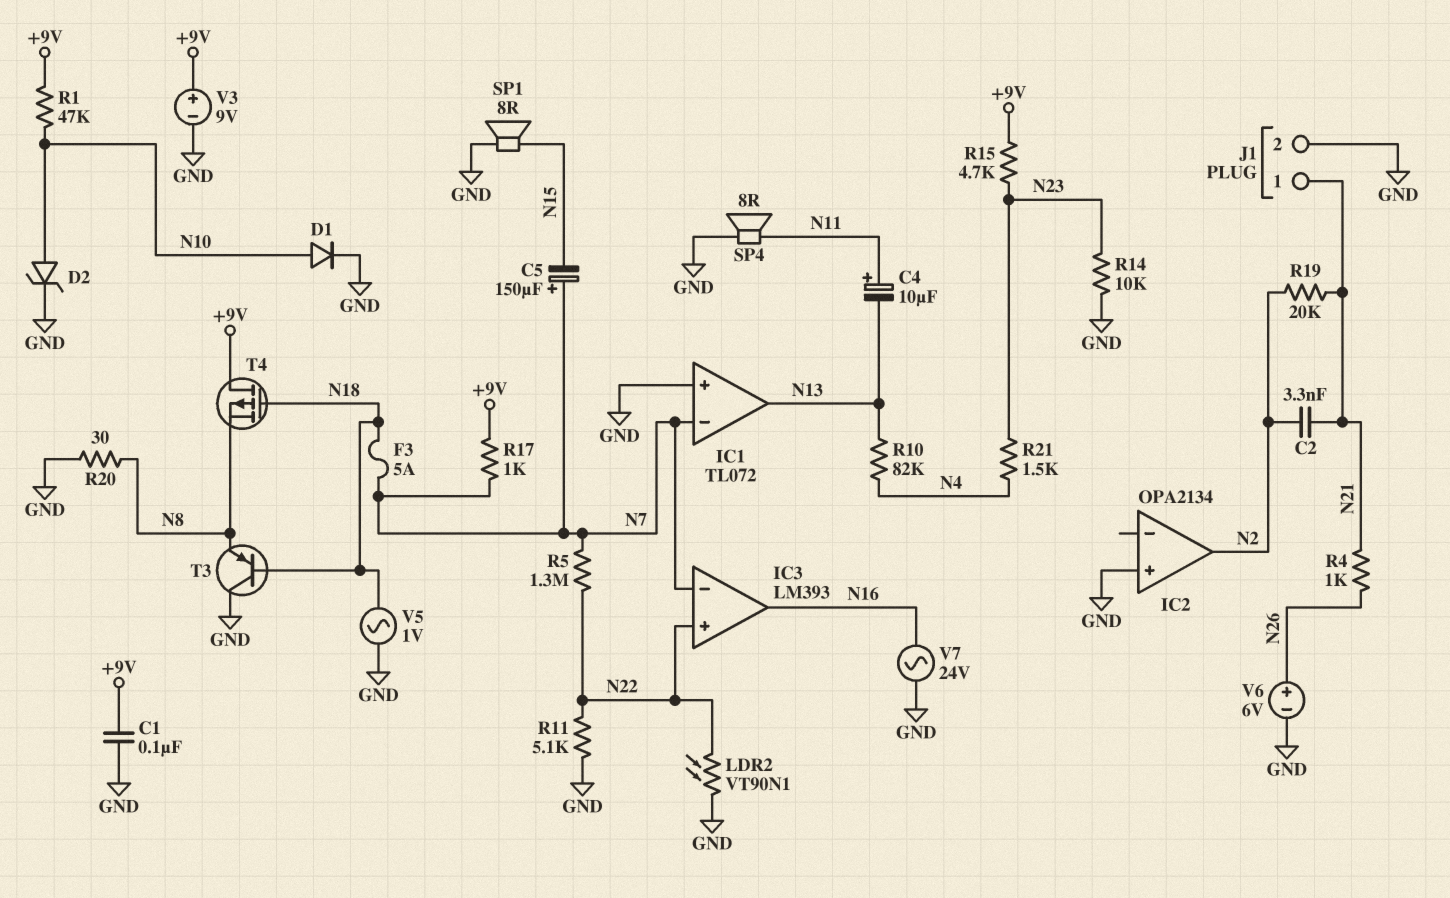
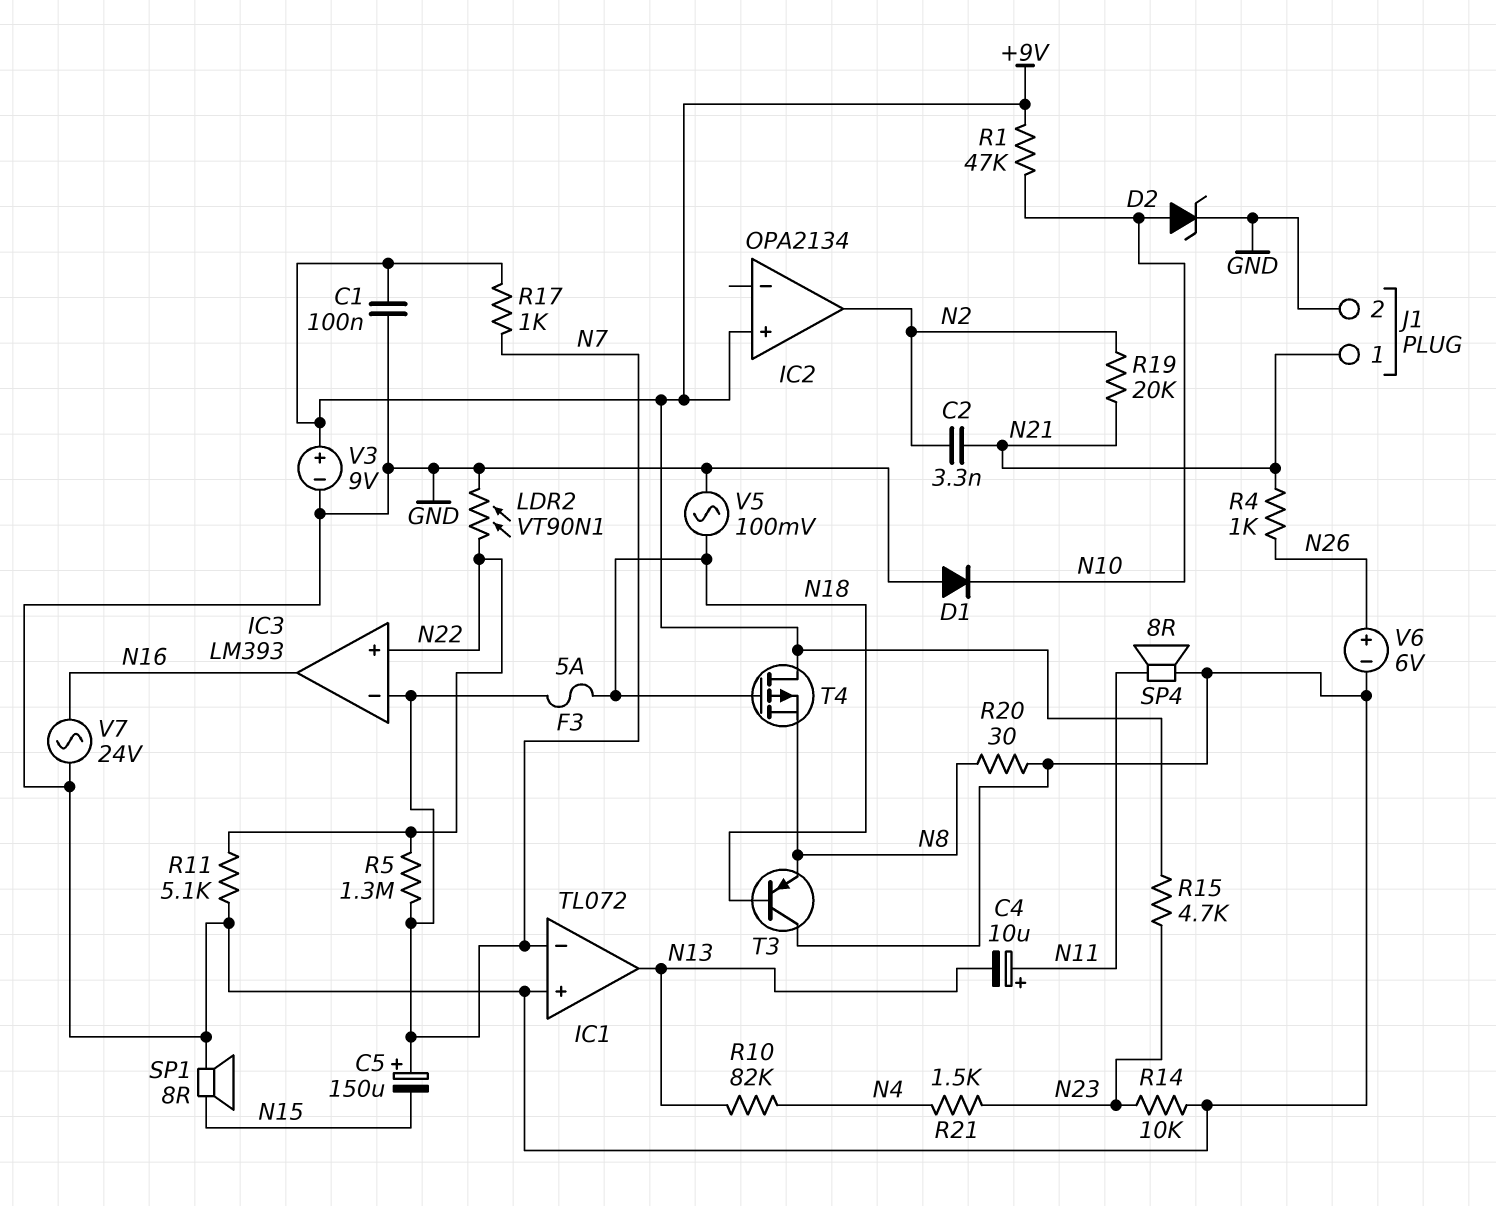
D1: diode (A N10, K GND) -> diode (A GND, K N10)
IC2 pin in+: GND -> +9V
V5: AC 1V (GND, N18) -> AC 100mV (GND, N18)

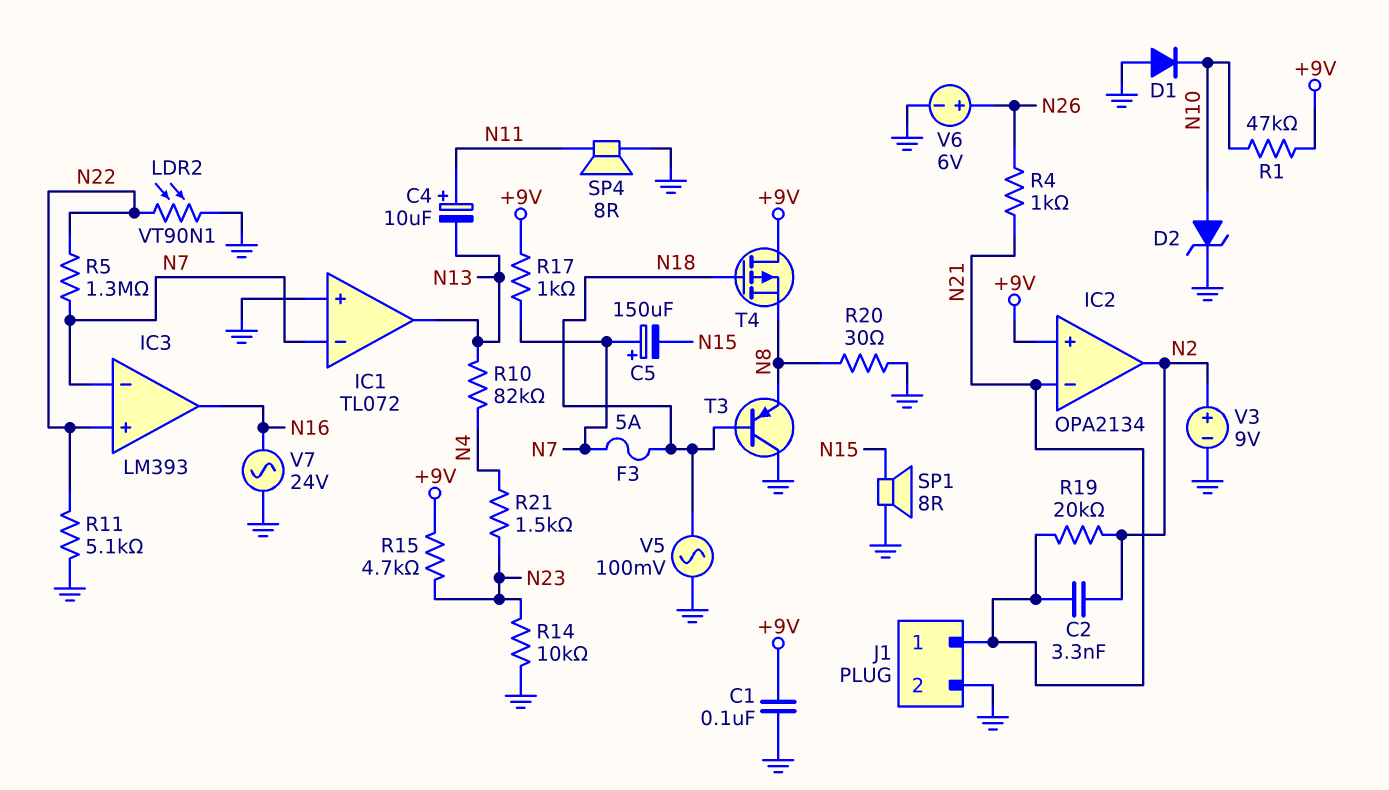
IC2 pin in-: none -> N21
V3: 9V (plus +9V, minus GND) -> 9V (plus N2, minus GND)

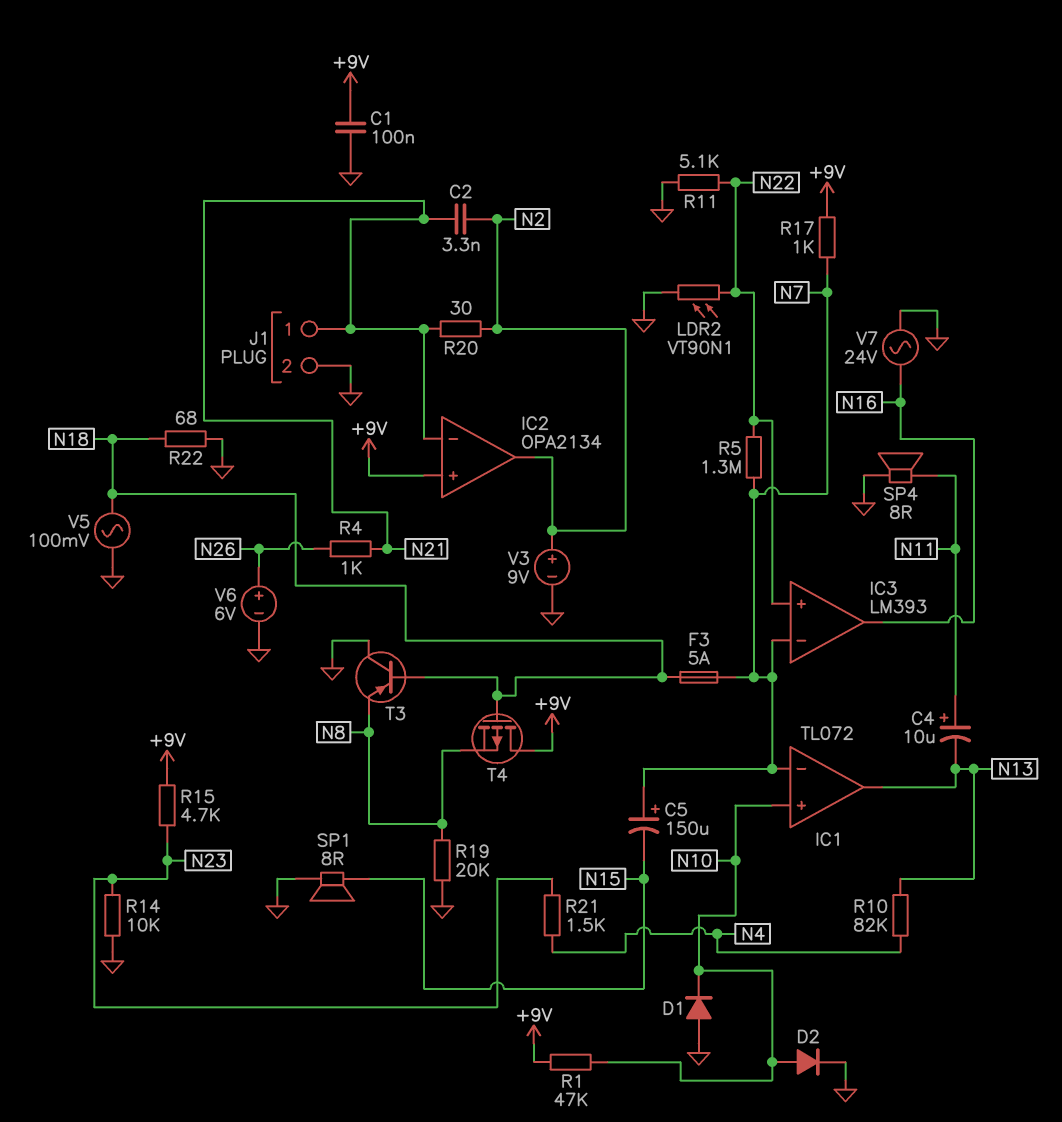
D2: zener (A N10, K GND) -> diode (A N10, K GND)
IC1 pin in+: GND -> N10
R19: 20k (N2, N21) -> 20k (GND, N8)
R20: 30 (GND, N8) -> 30 (N2, N21)
R22: none -> 68 (GND, N18)

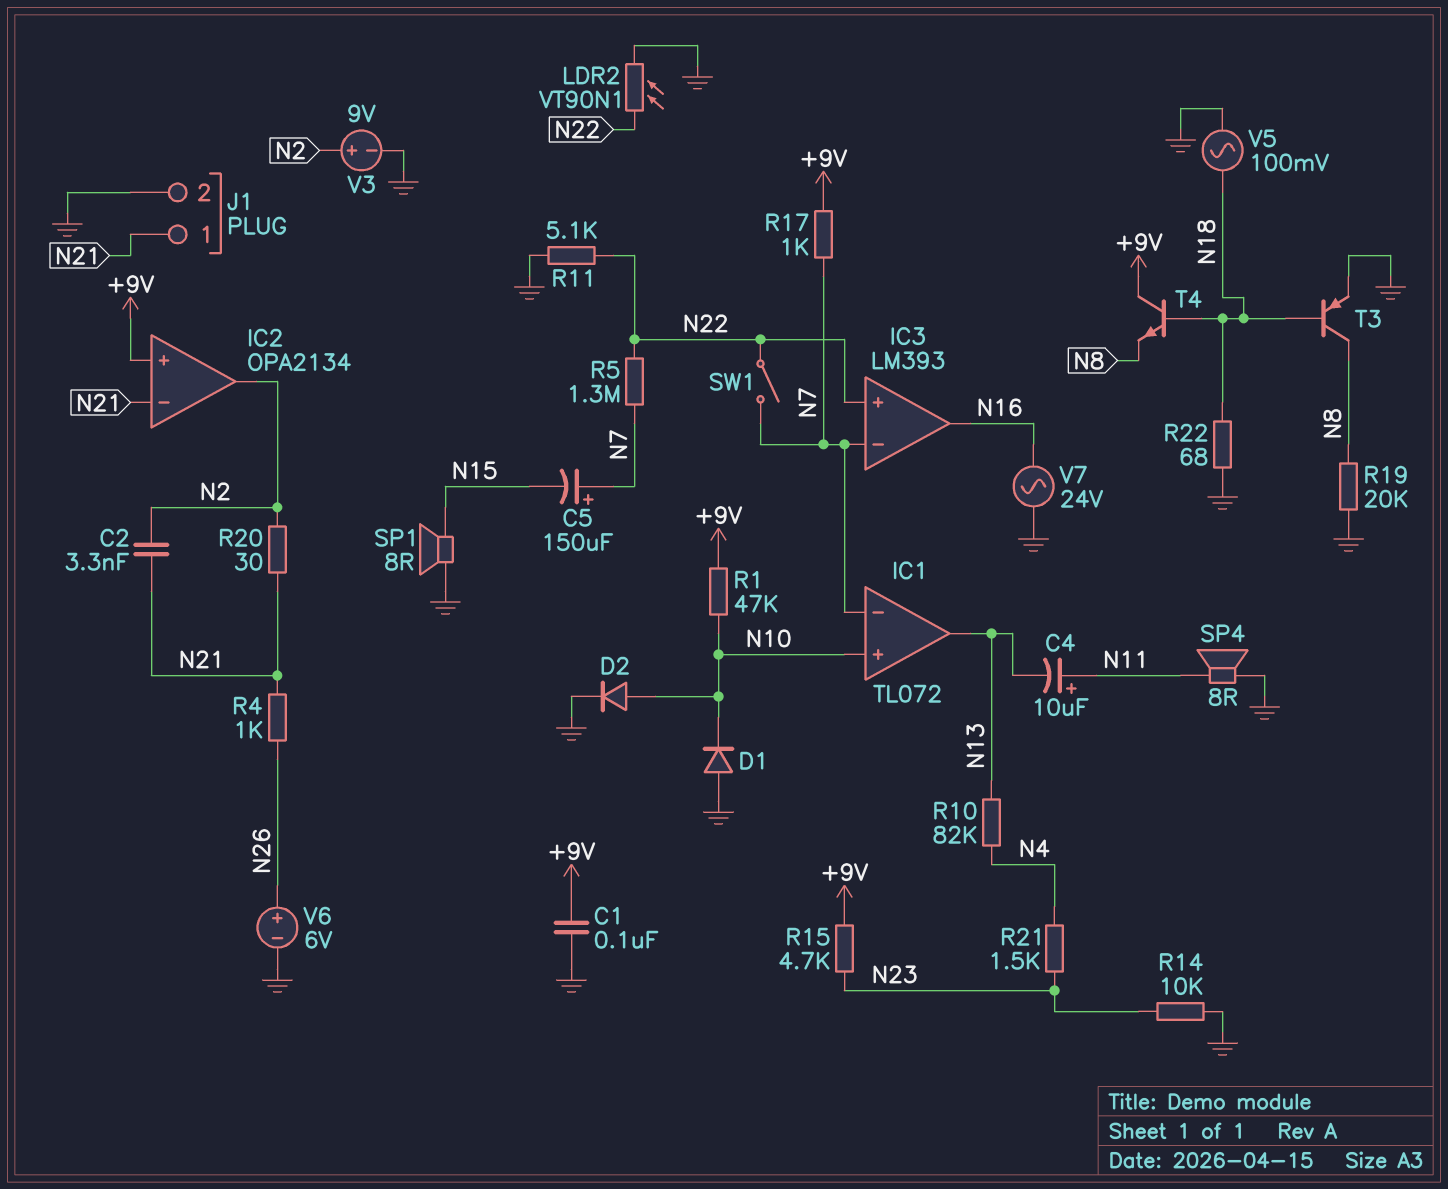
F3: 5A (N7, N18) -> none
SW1: none -> switch (N7, N22)
T3: PNP (B N18, C GND, E N8) -> PNP (B N18, C N8, E GND)
T4: PMOS (G N18, D +9V, S N8) -> NPN (B N18, C +9V, E N8)

